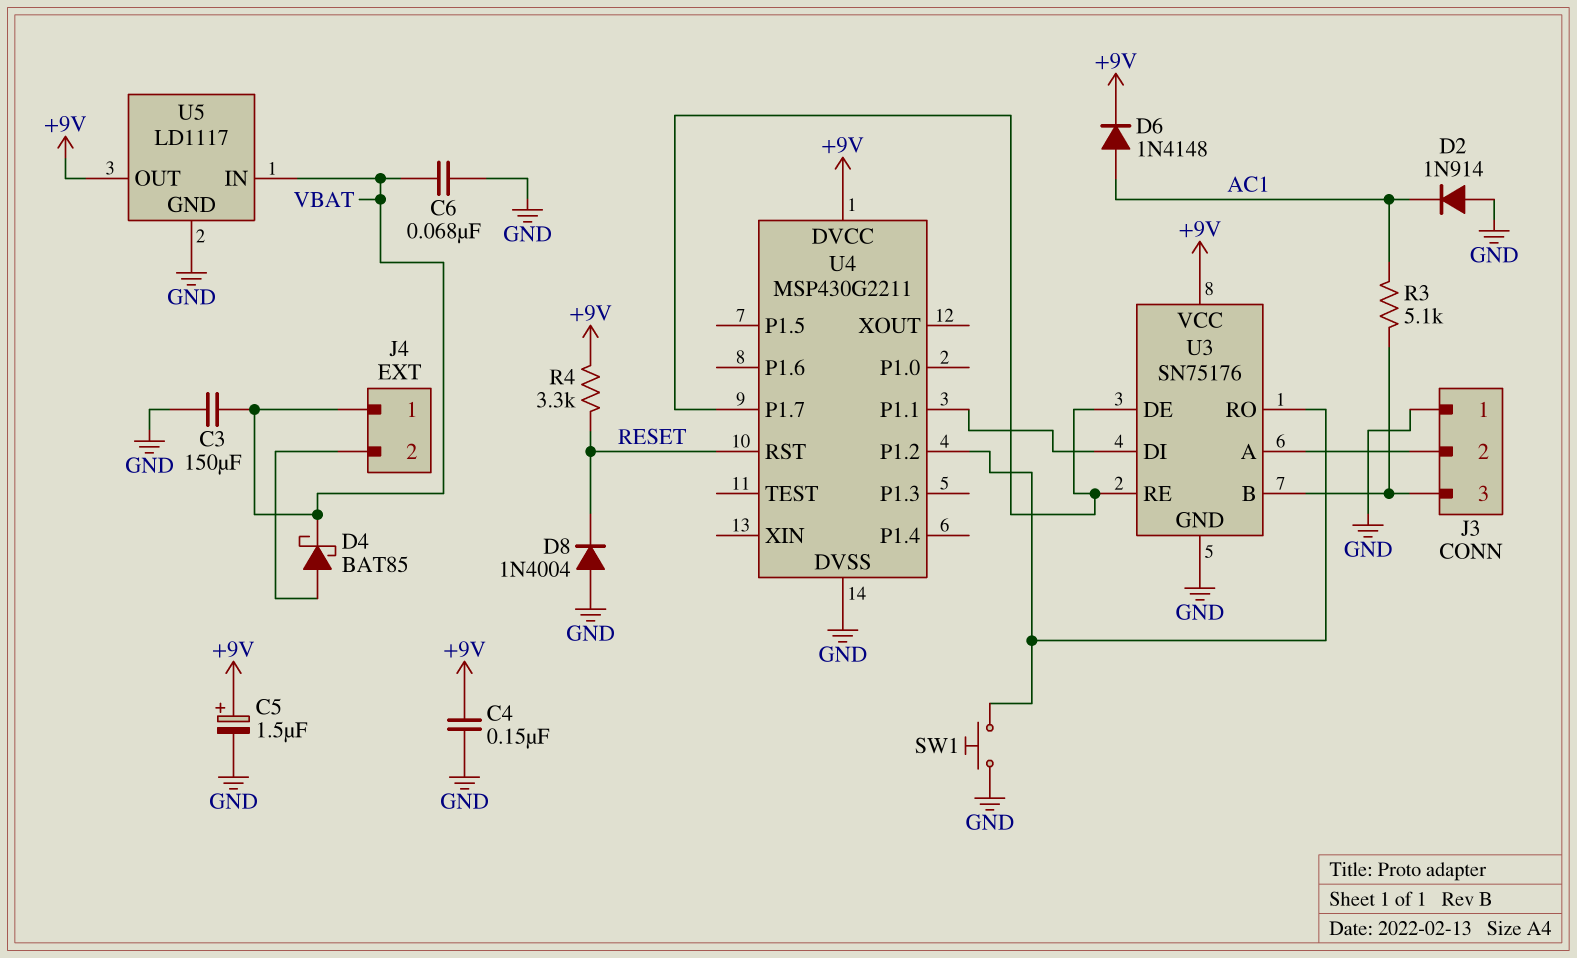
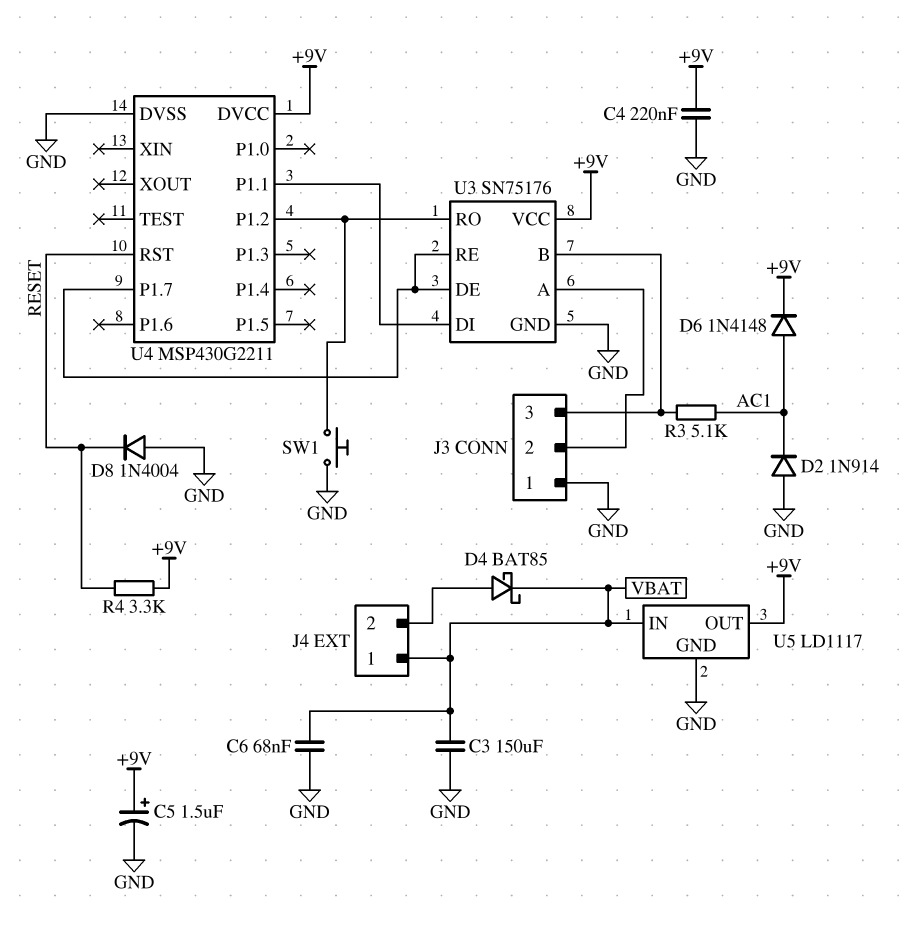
C4: 150nF (+9V, GND) -> 220nF (+9V, GND)

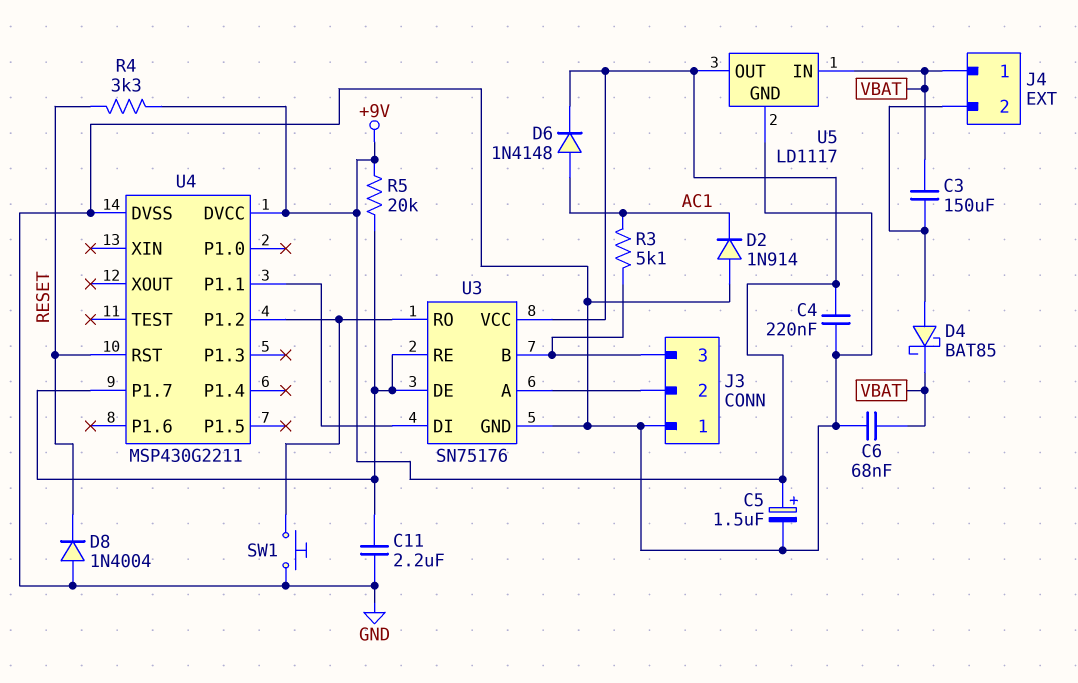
C3: 150uF (GND, VBAT) -> 150uF (J4/2, VBAT)
C11: none -> 2.2uF (GND, U3/DE)
R5: none -> 20k (+9V, U3/DE)

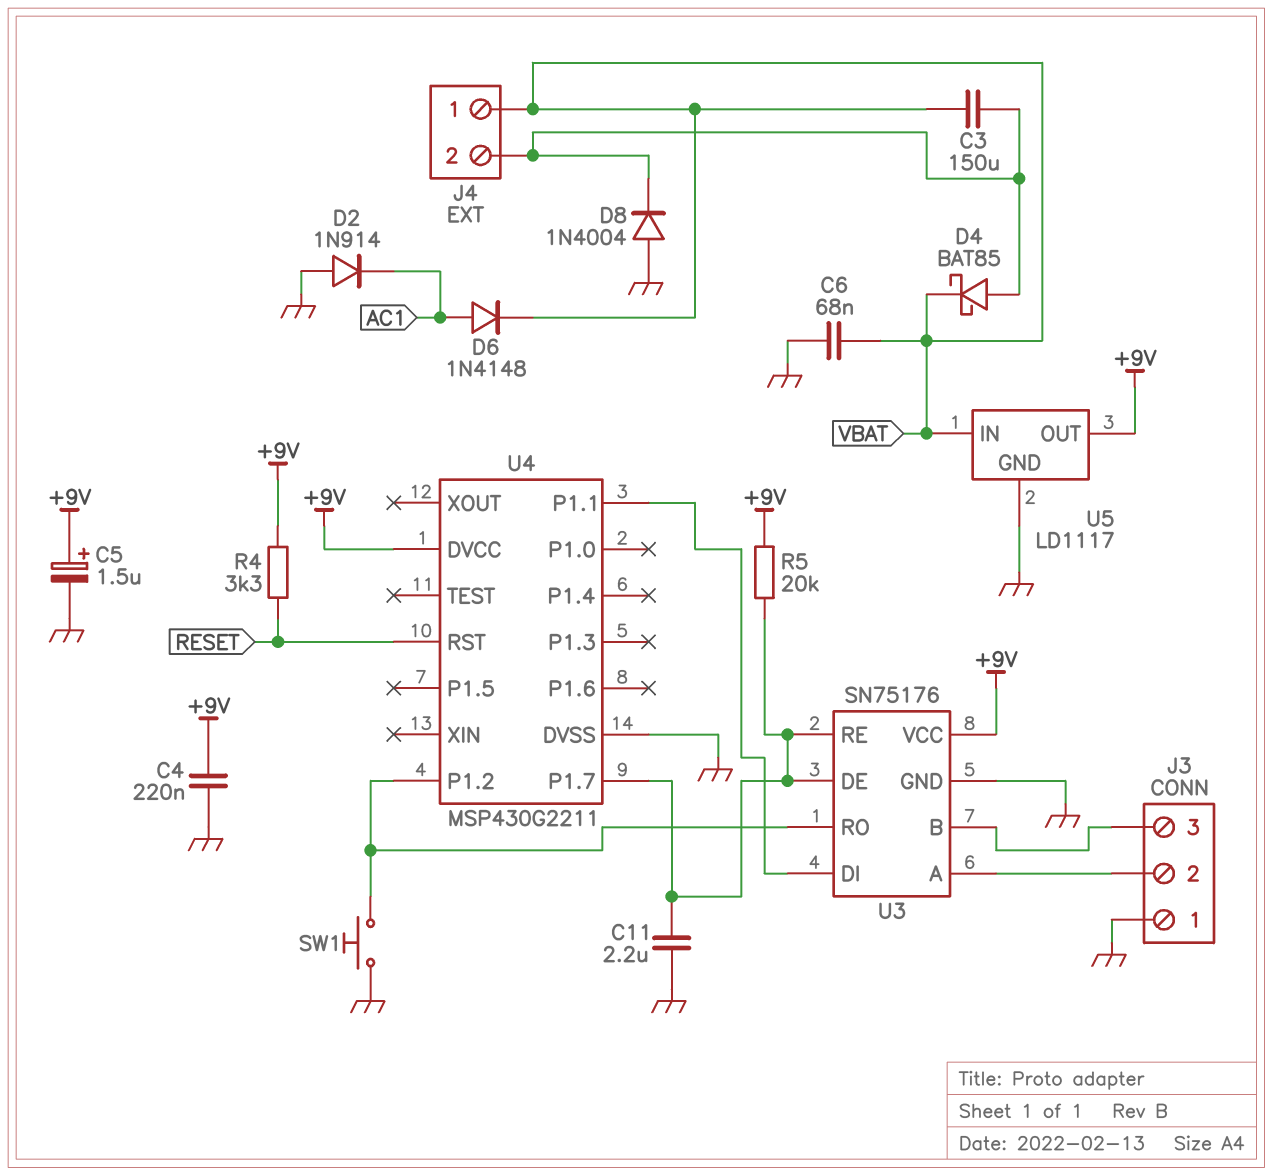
D6: diode 1N4148 (A AC1, K +9V) -> diode 1N4148 (A AC1, K VBAT)
D8: diode 1N4004 (A GND, K RESET) -> diode 1N4004 (A GND, K J4/2)
R3: 5.1k (AC1, J3/3) -> none

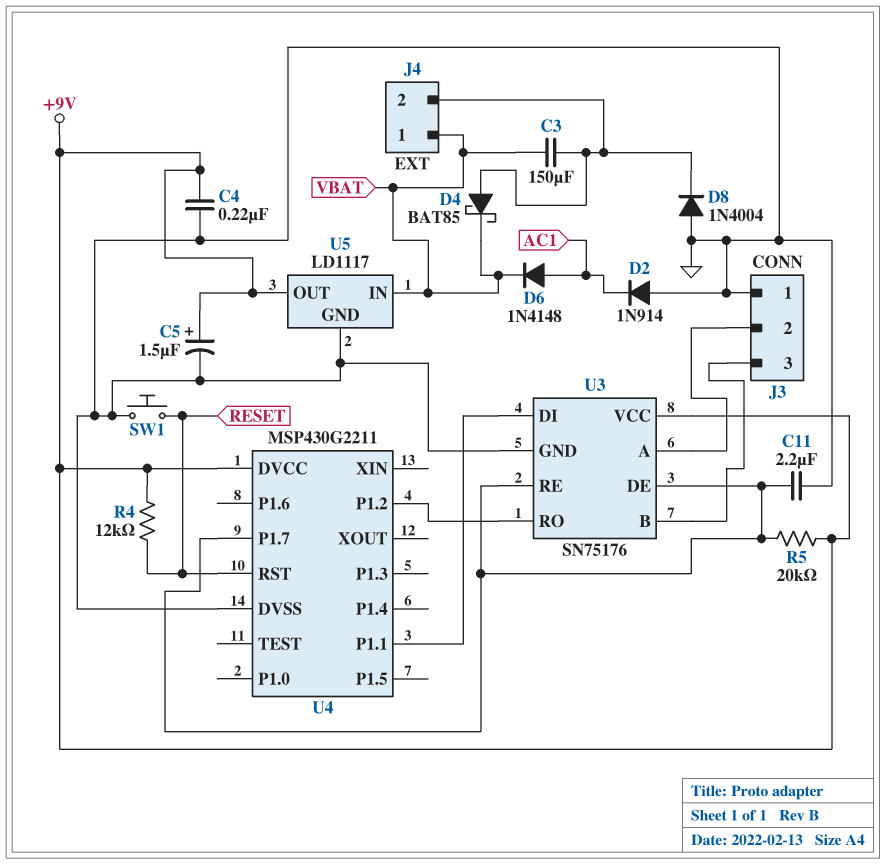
C6: 68nF (GND, VBAT) -> none
R4: 3.3k (+9V, RESET) -> 12k (+9V, RESET)
SW1: button (GND, U3/RO) -> button (GND, RESET)

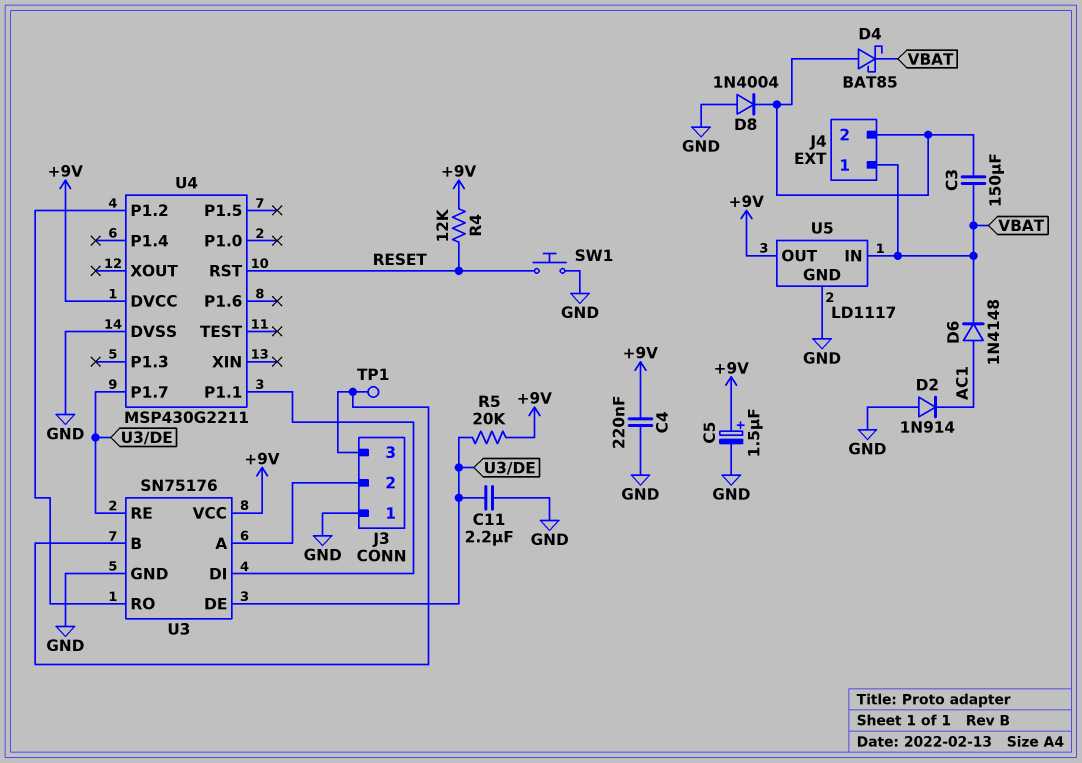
TP1: none -> test point (J3/3)

